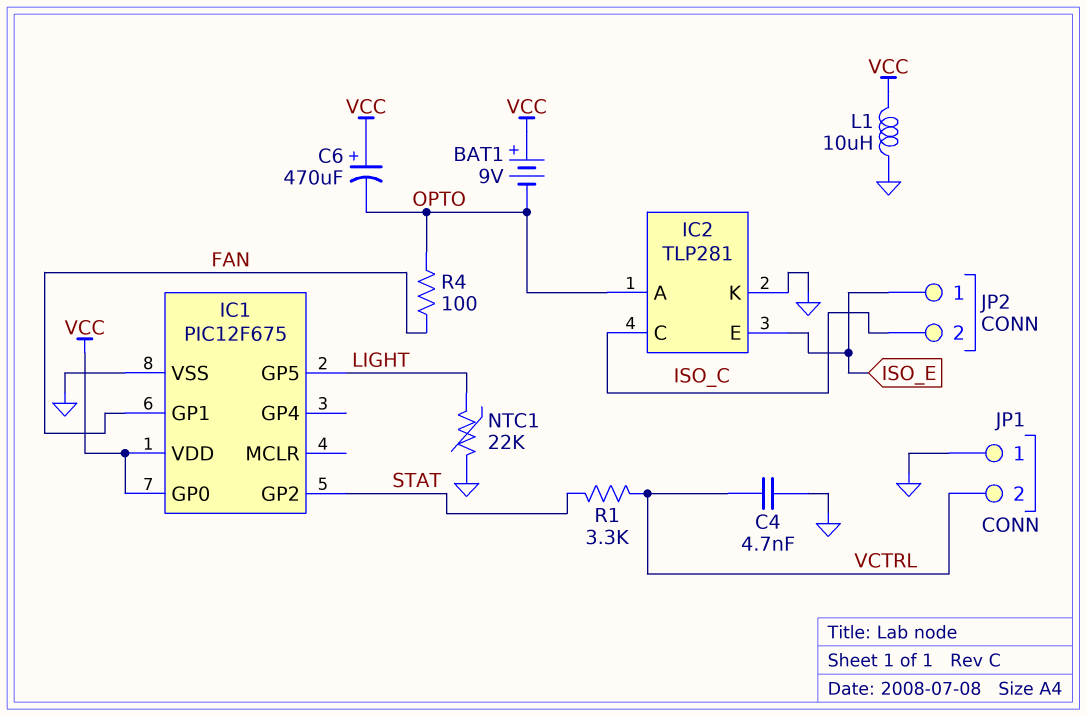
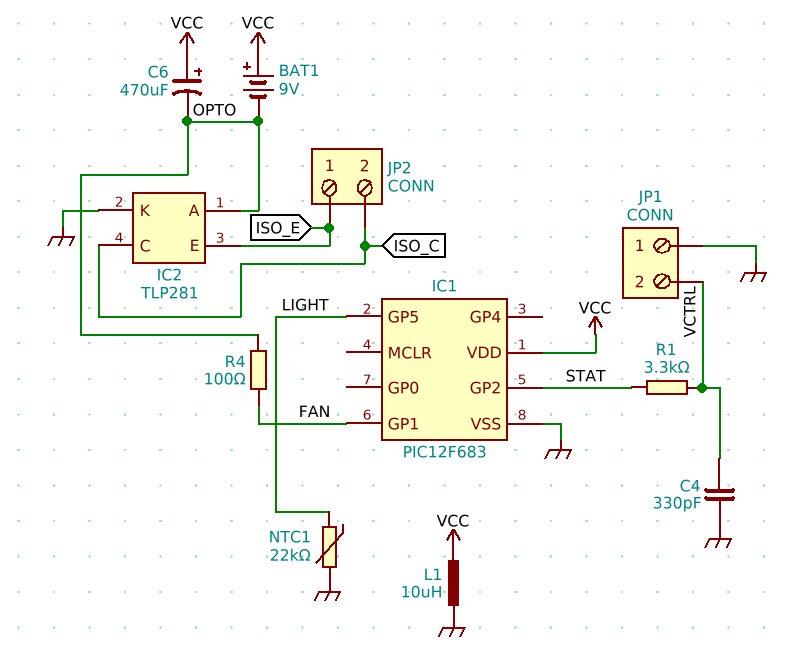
C4: 4.7nF (GND, VCTRL) -> 330pF (GND, VCTRL)
IC1: PIC12F675 -> PIC12F683
IC1 pin GP0: VCC -> none

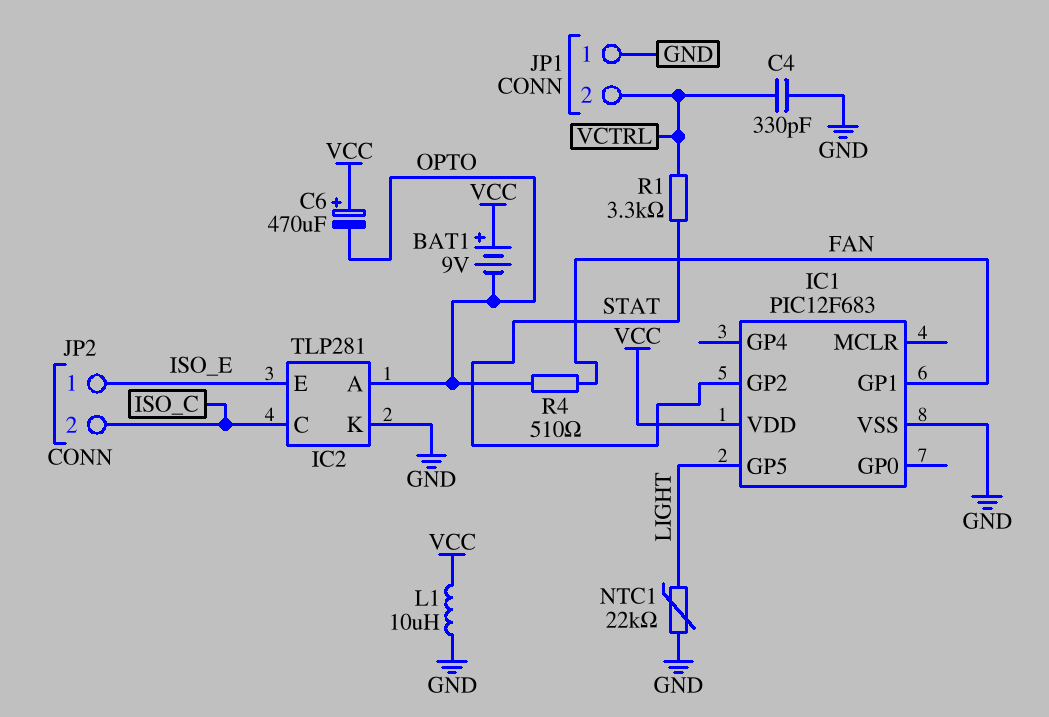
R4: 100 (FAN, OPTO) -> 510 (FAN, OPTO)

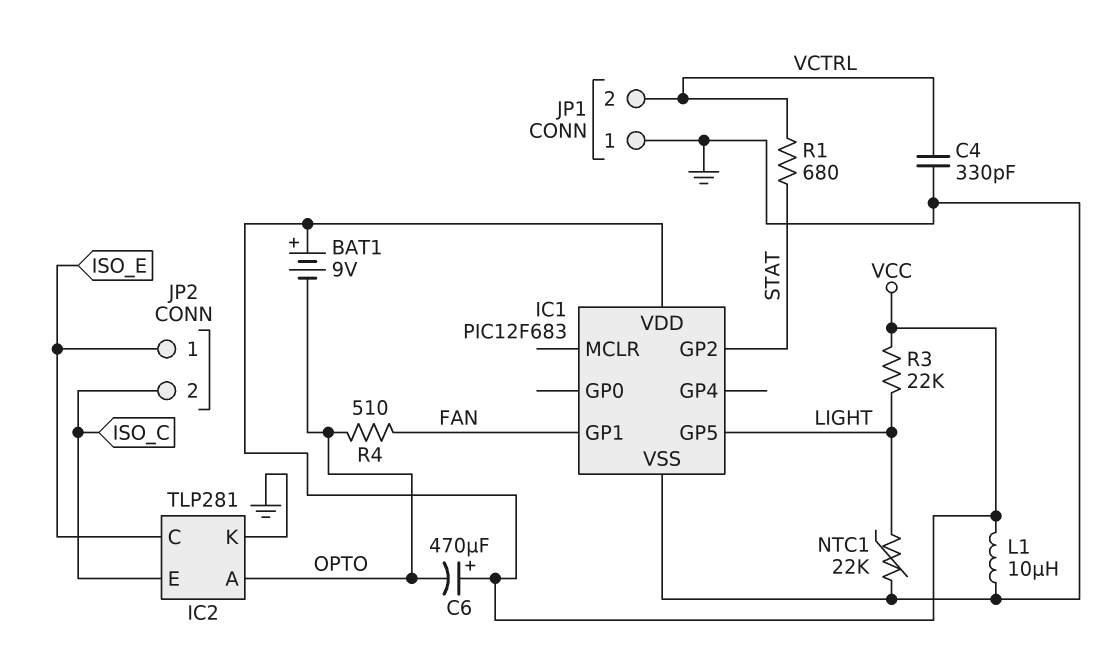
IC2 pin C: ISO_C -> ISO_E
IC2 pin E: ISO_E -> ISO_C
R1: 3.3k (STAT, VCTRL) -> 680 (STAT, VCTRL)
R3: none -> 22k (LIGHT, VCC)

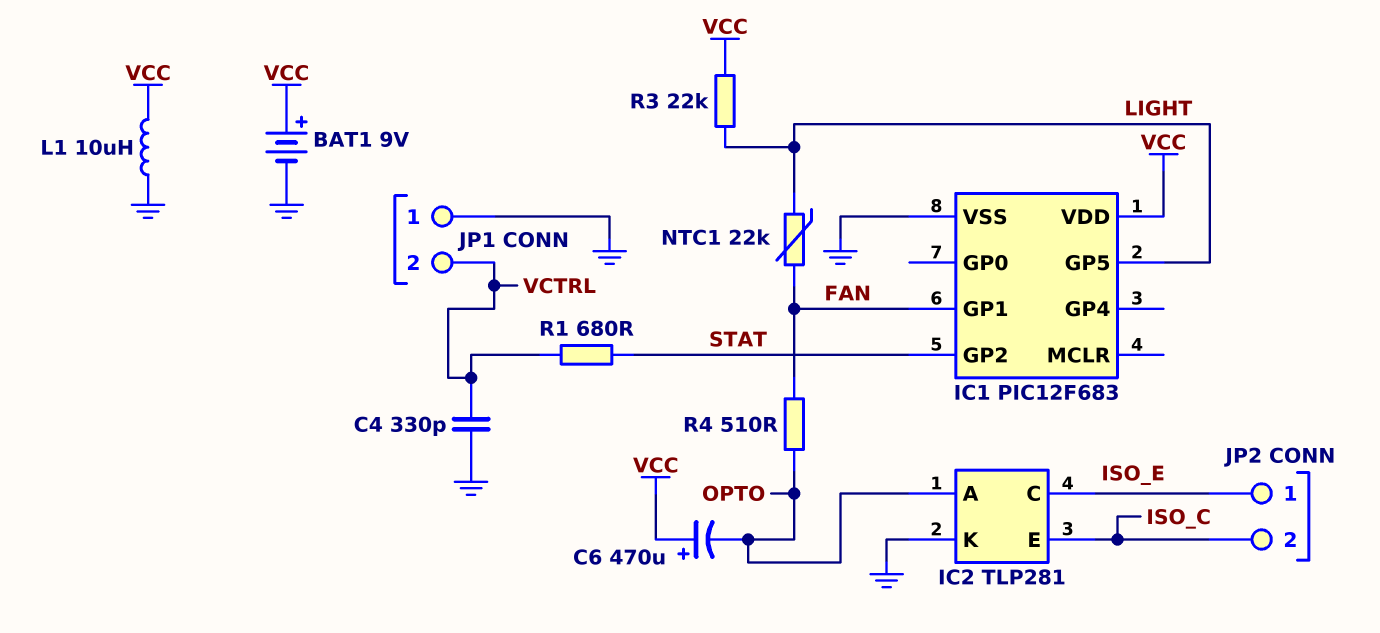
BAT1: 9V (plus VCC, minus OPTO) -> 9V (plus VCC, minus GND)
NTC1: 22k (GND, LIGHT) -> 22k (FAN, LIGHT)

